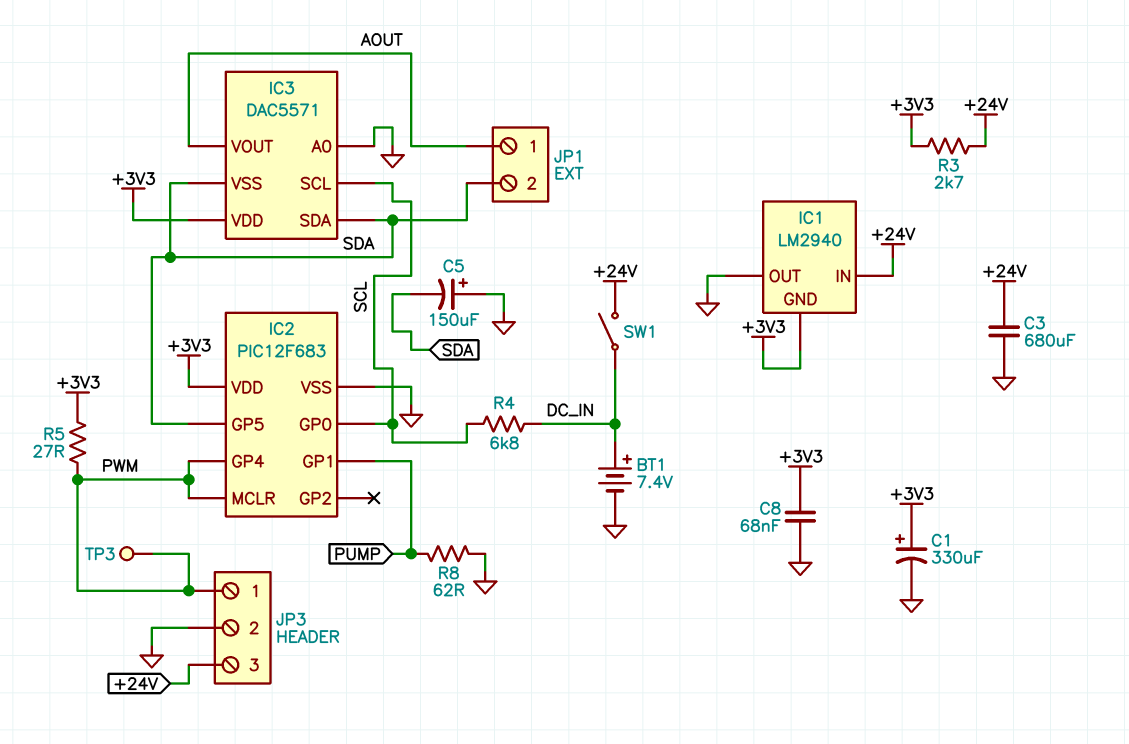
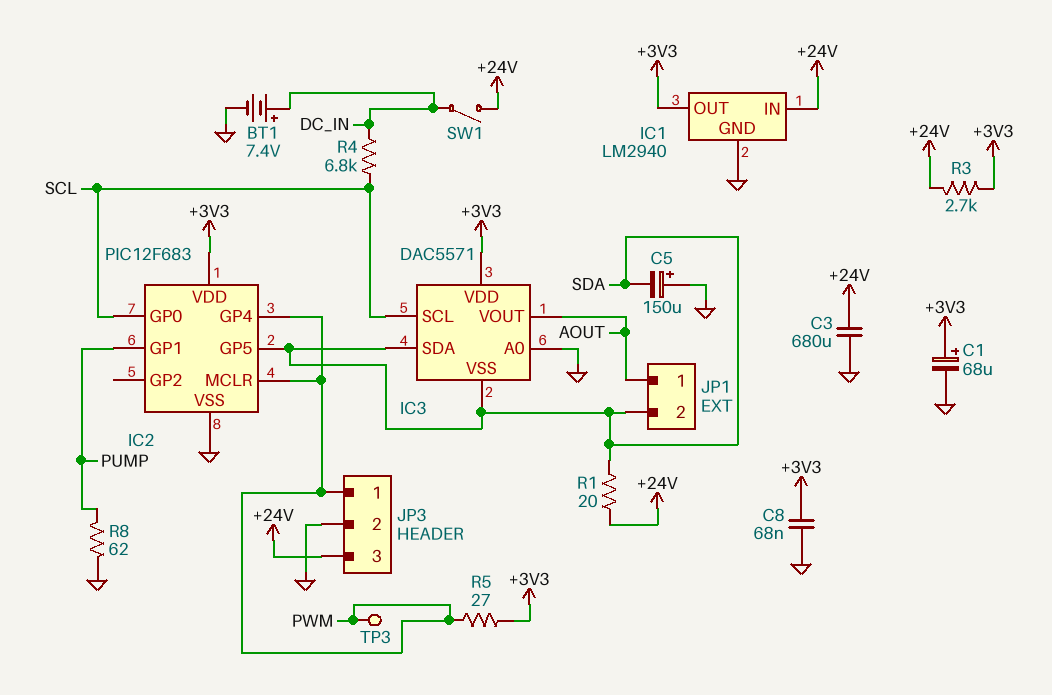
C1: 330uF (plus +3V3, minus GND) -> 68uF (plus +3V3, minus GND)
IC1 pin GND: +3V3 -> GND
IC1 pin OUT: GND -> +3V3
R1: none -> 20 (+24V, SDA)

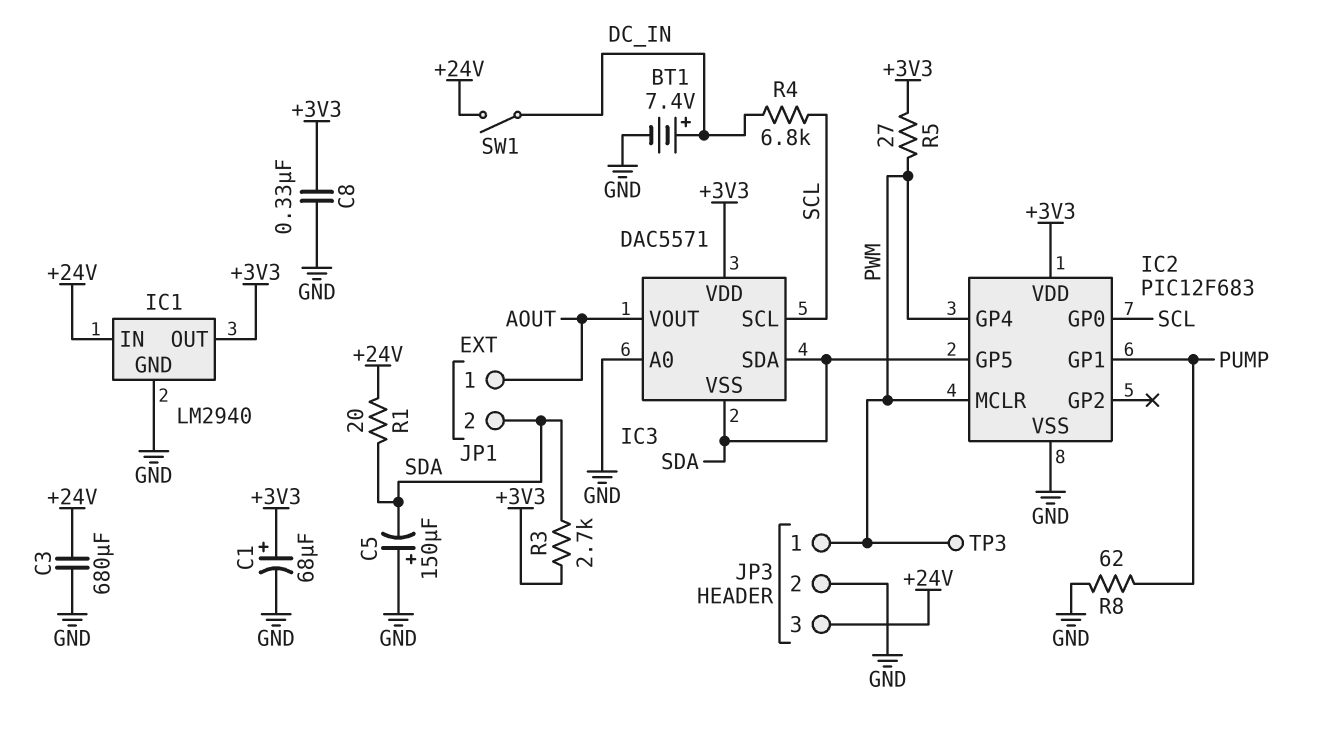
C8: 68nF (+3V3, GND) -> 330nF (+3V3, GND)
R3: 2.7k (+3V3, +24V) -> 2.7k (+3V3, SDA)

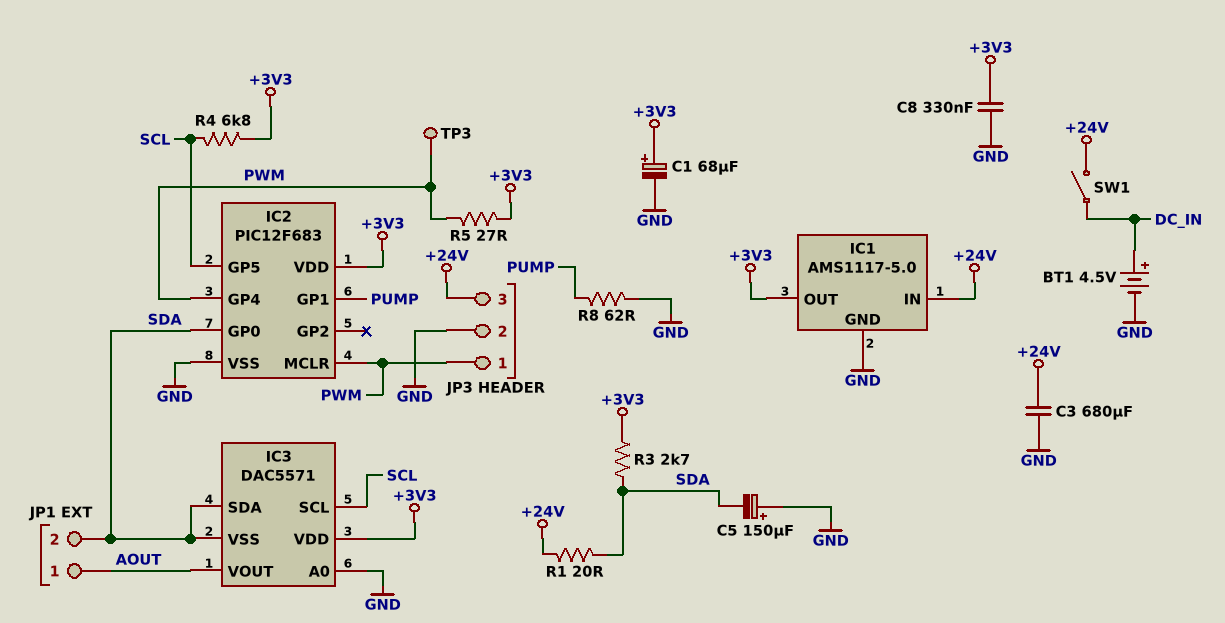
BT1: 7.4V (plus DC_IN, minus GND) -> 4.5V (plus DC_IN, minus GND)
IC1: LM2940 -> AMS1117-5.0
IC2 pin GP0: SCL -> SDA
IC2 pin GP5: SDA -> SCL
R4: 6.8k (DC_IN, SCL) -> 6.8k (+3V3, SCL)

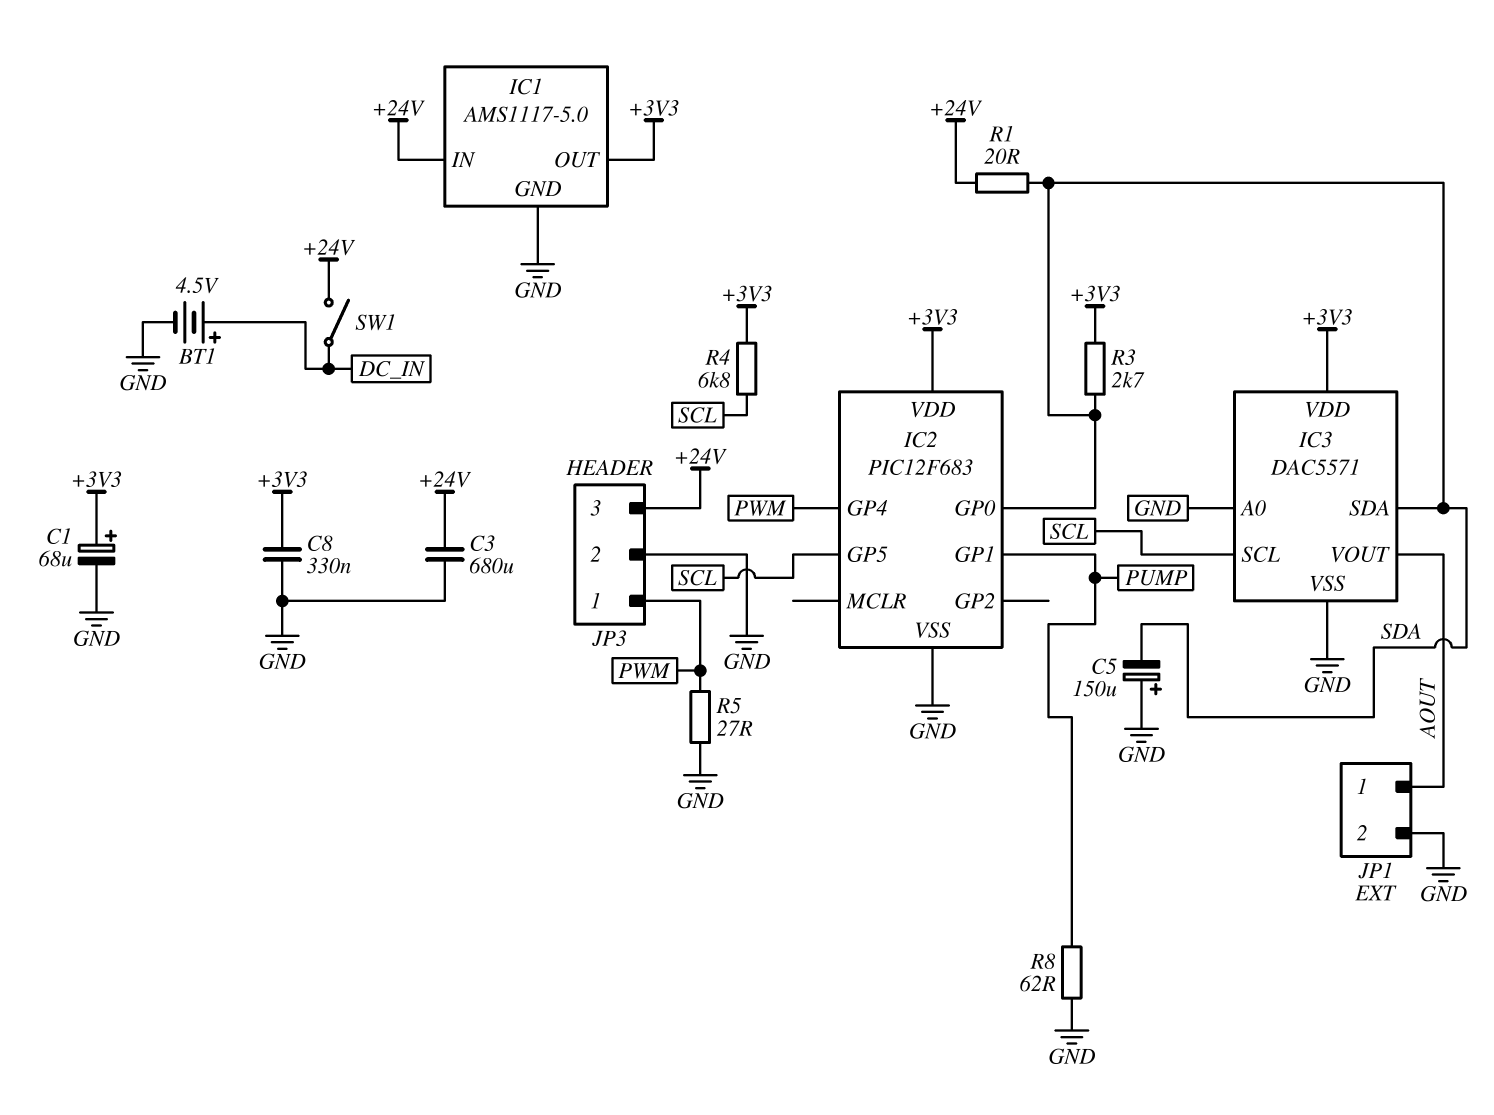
IC2 pin MCLR: PWM -> none
IC3 pin VSS: SDA -> GND
JP1 pin 2: SDA -> GND
R5: 27 (+3V3, PWM) -> 27 (GND, PWM)
TP3: test point (PWM) -> none

